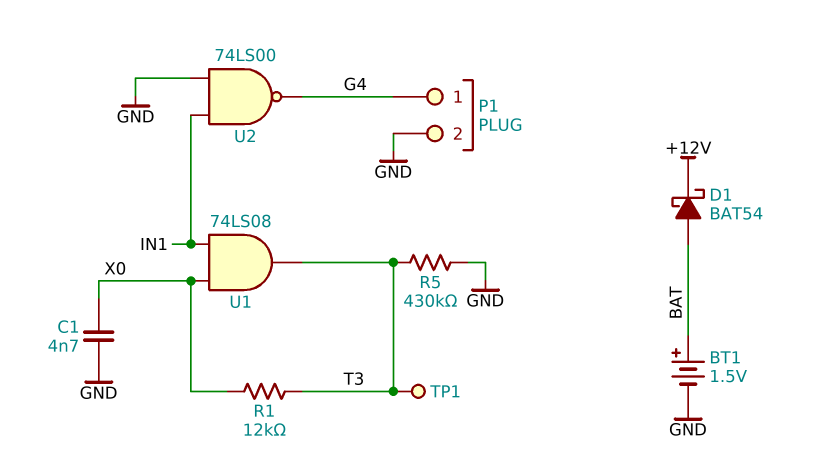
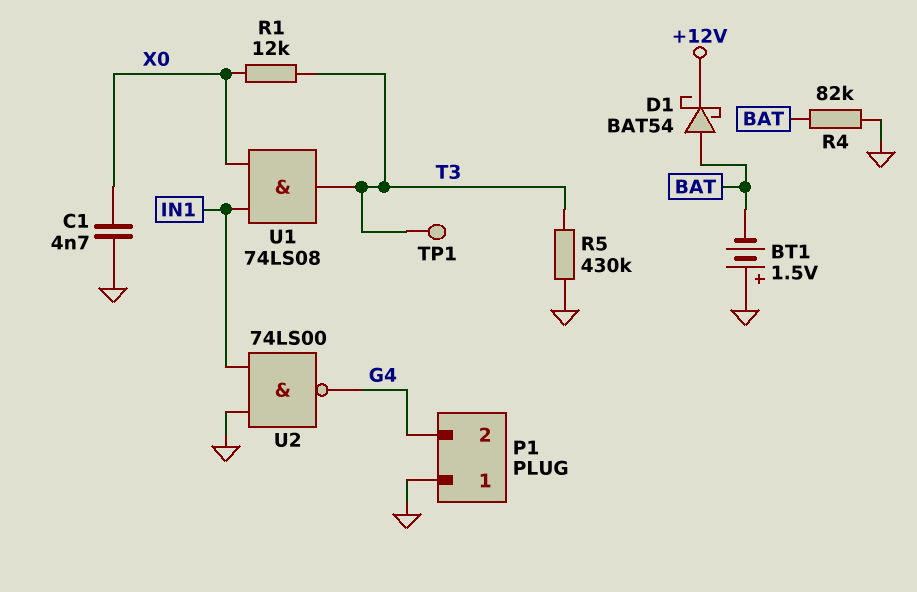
BT1: 1.5V (plus BAT, minus GND) -> 1.5V (plus GND, minus BAT)
P1 pin 1: G4 -> GND
P1 pin 2: GND -> G4
R4: none -> 82k (BAT, GND)

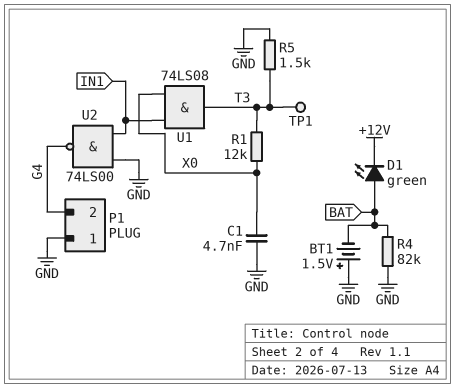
D1: schottky BAT54 (A BAT, K +12V) -> LED green (A BAT, K +12V)
R5: 430k (GND, T3) -> 1.5k (GND, T3)

